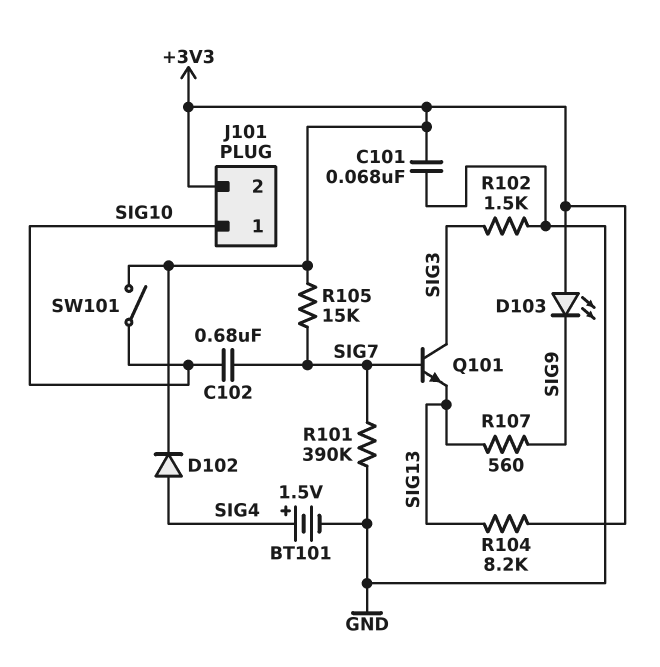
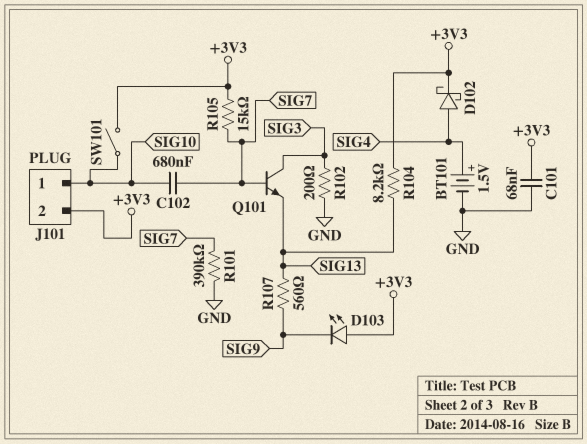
D102: diode (A SIG4, K +3V3) -> schottky (A SIG4, K +3V3)
R102: 1.5k (GND, SIG3) -> 200 (GND, SIG3)

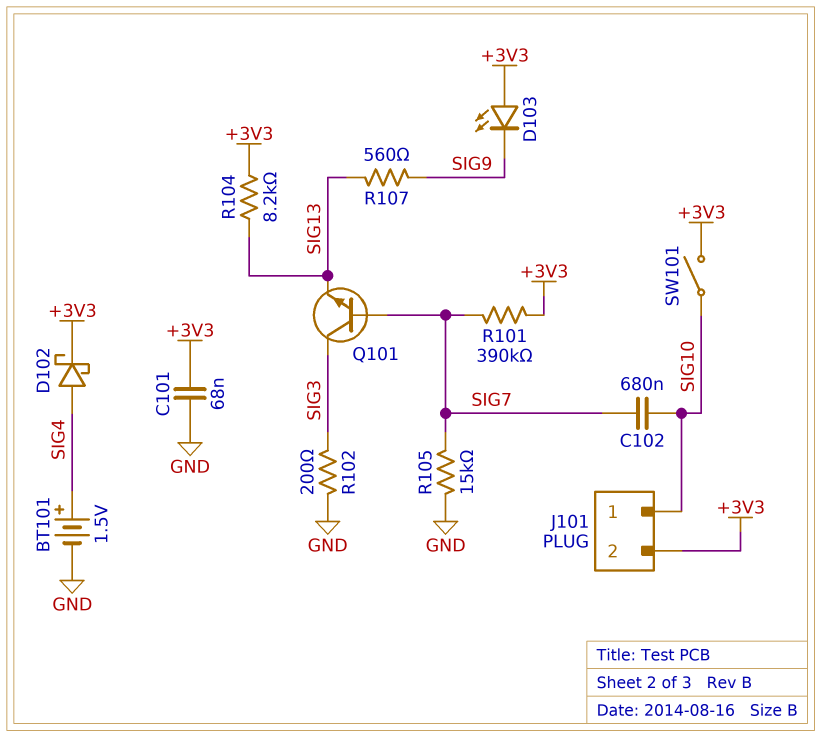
R101: 390k (GND, SIG7) -> 390k (+3V3, SIG7)
R105: 15k (+3V3, SIG7) -> 15k (GND, SIG7)

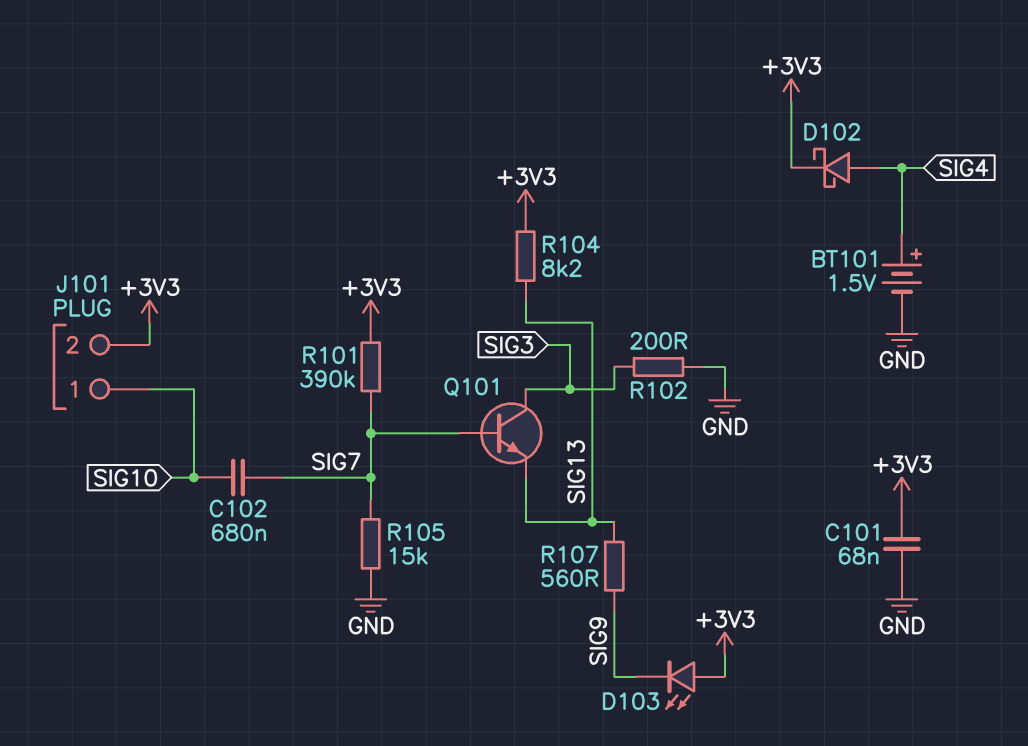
SW101: switch (+3V3, SIG10) -> none

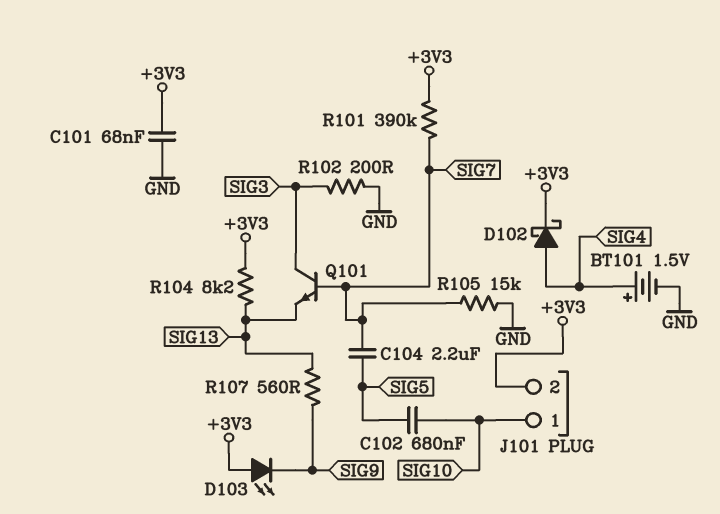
C102: 680nF (SIG7, SIG10) -> 680nF (SIG5, SIG10)
C104: none -> 2.2uF (SIG5, SIG7)

